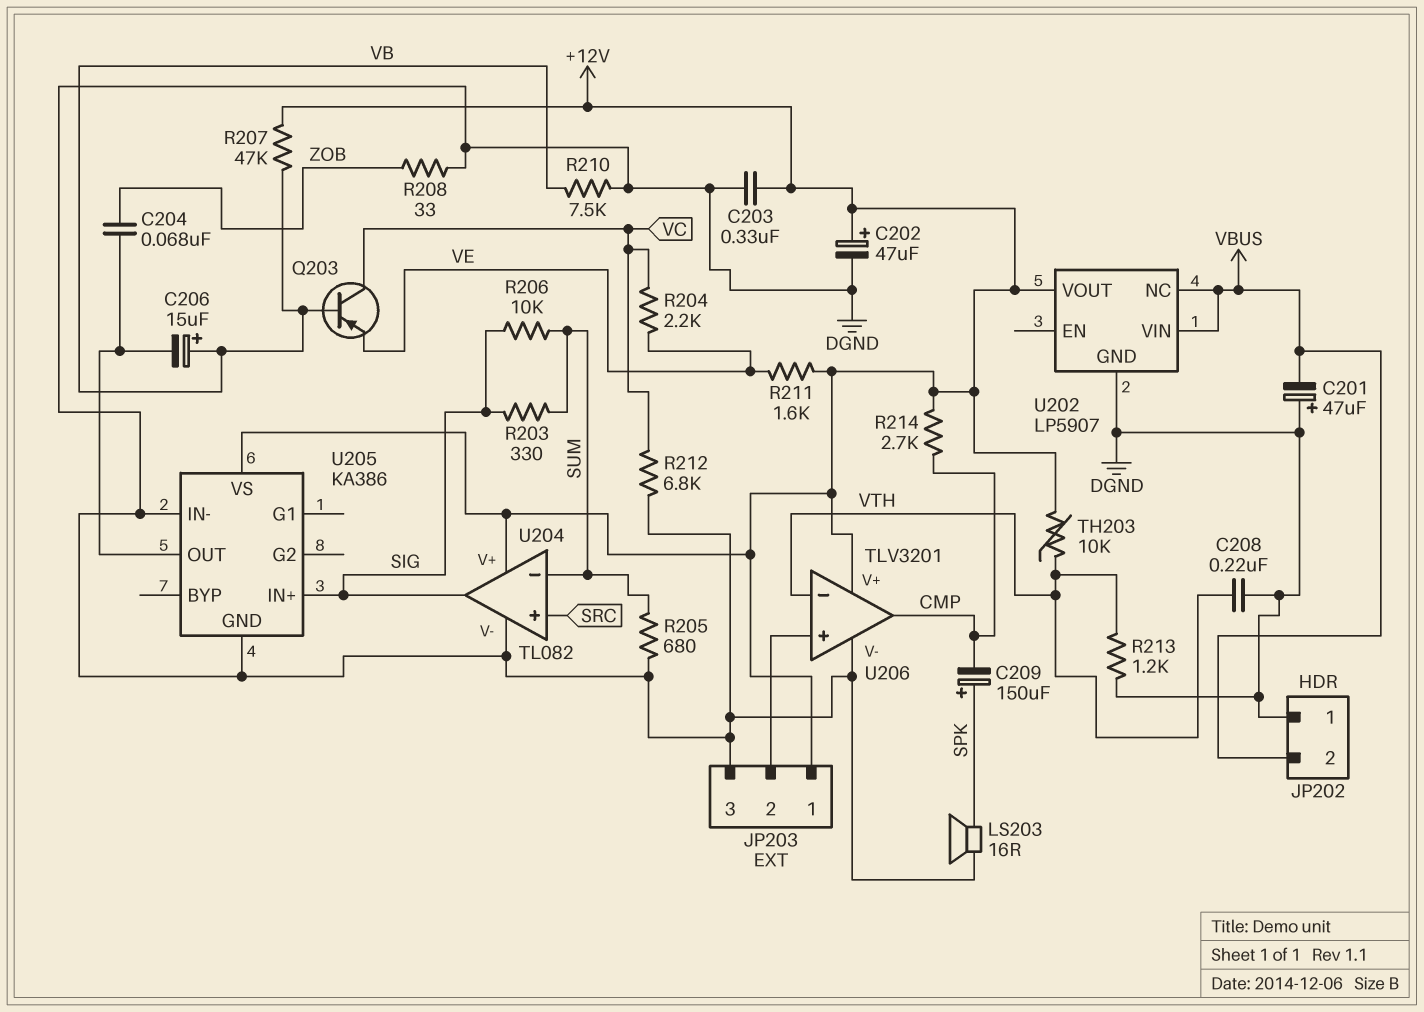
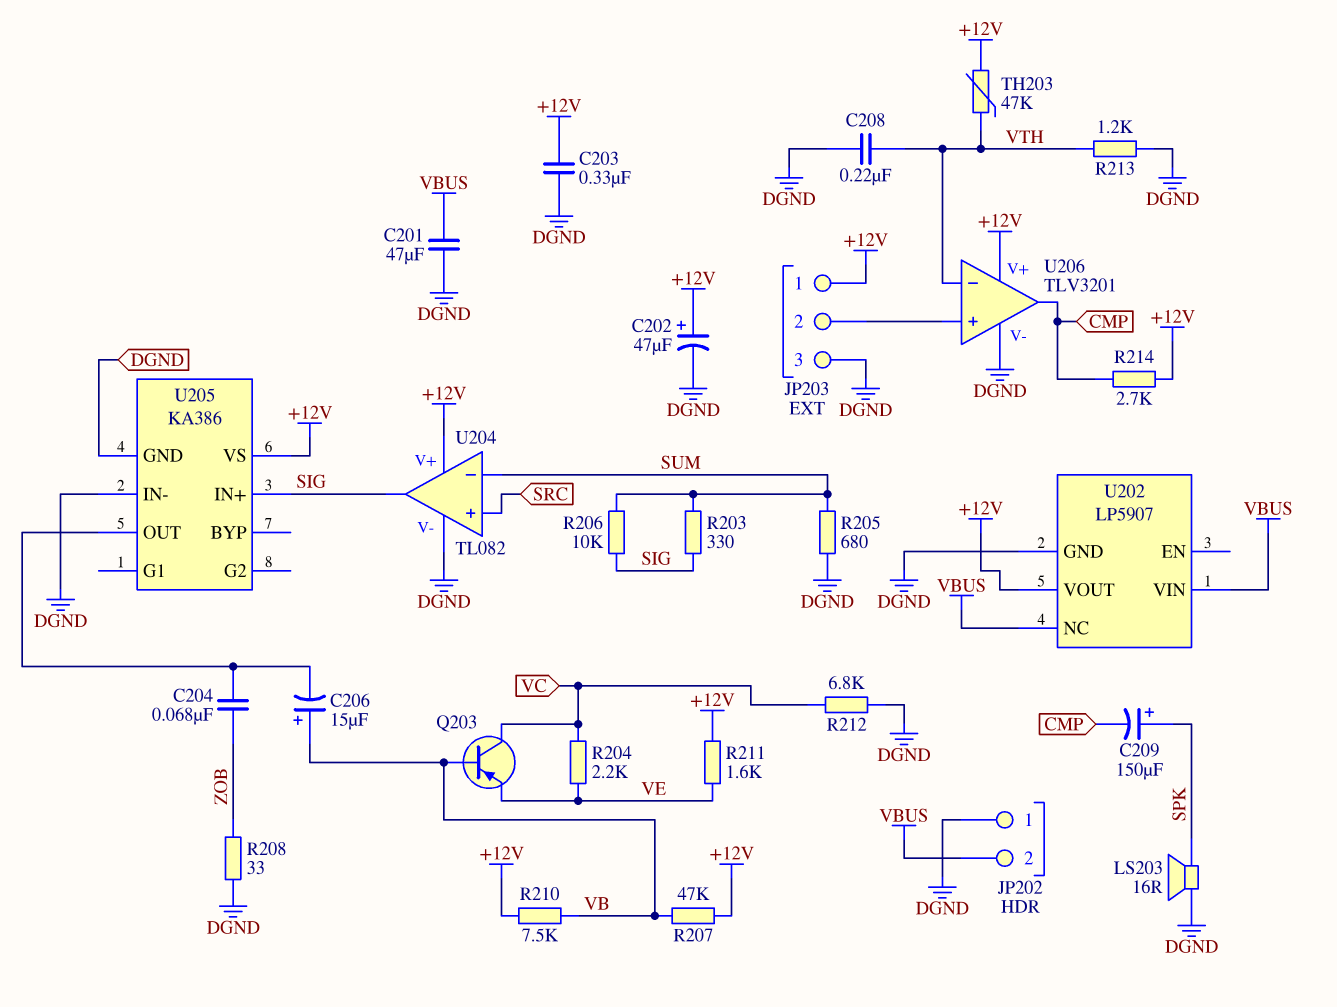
C201: 47uF (plus DGND, minus VBUS) -> 47uF (DGND, VBUS)
R210: 7.5k (DGND, VB) -> 7.5k (+12V, VB)
TH203: 10k (+12V, VTH) -> 47k (+12V, VTH)

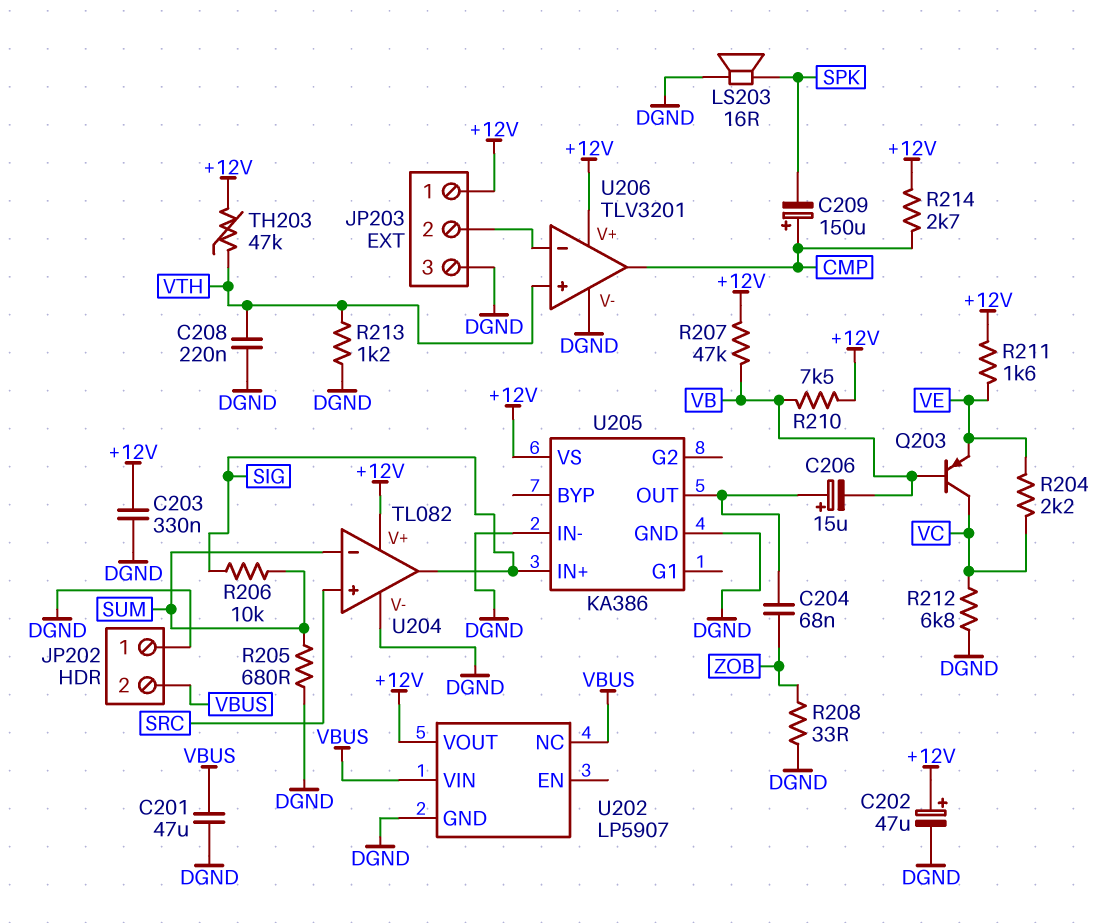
C206: 15uF (plus VB, minus U205/OUT) -> 15uF (plus U205/OUT, minus VB)
C209: 150uF (plus SPK, minus CMP) -> 150uF (plus CMP, minus SPK)
R203: 330 (SIG, SUM) -> none
U206 pin in+: JP203/2 -> VTH
U206 pin in-: VTH -> JP203/2

